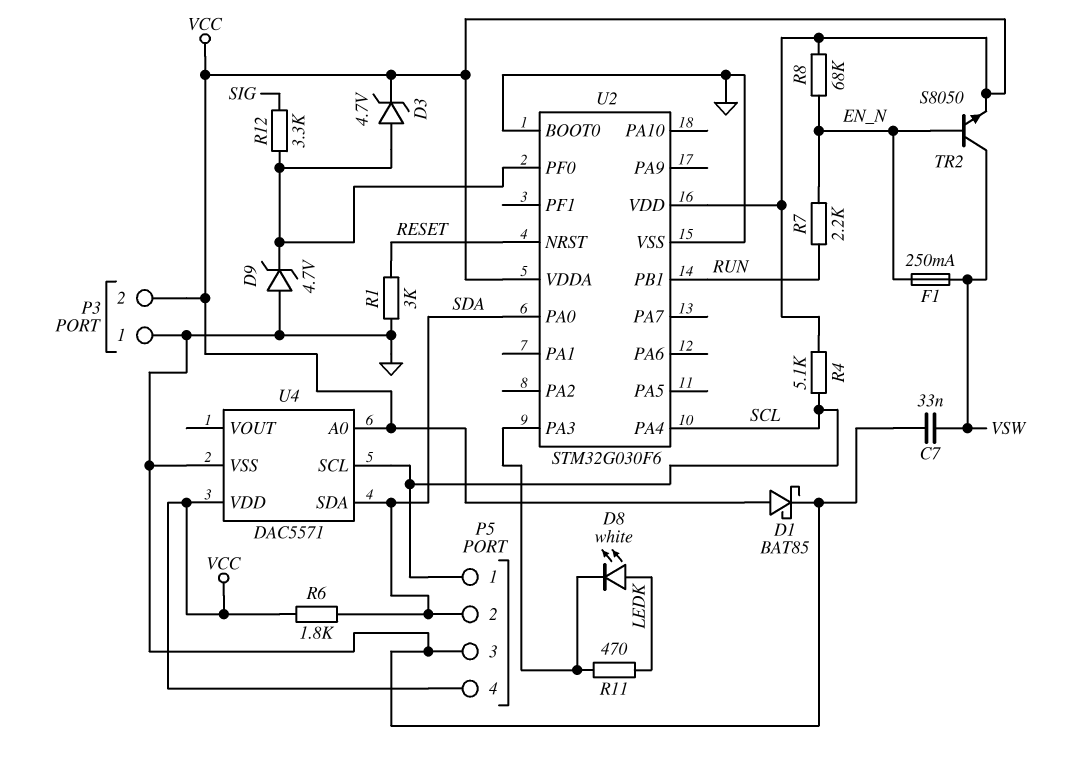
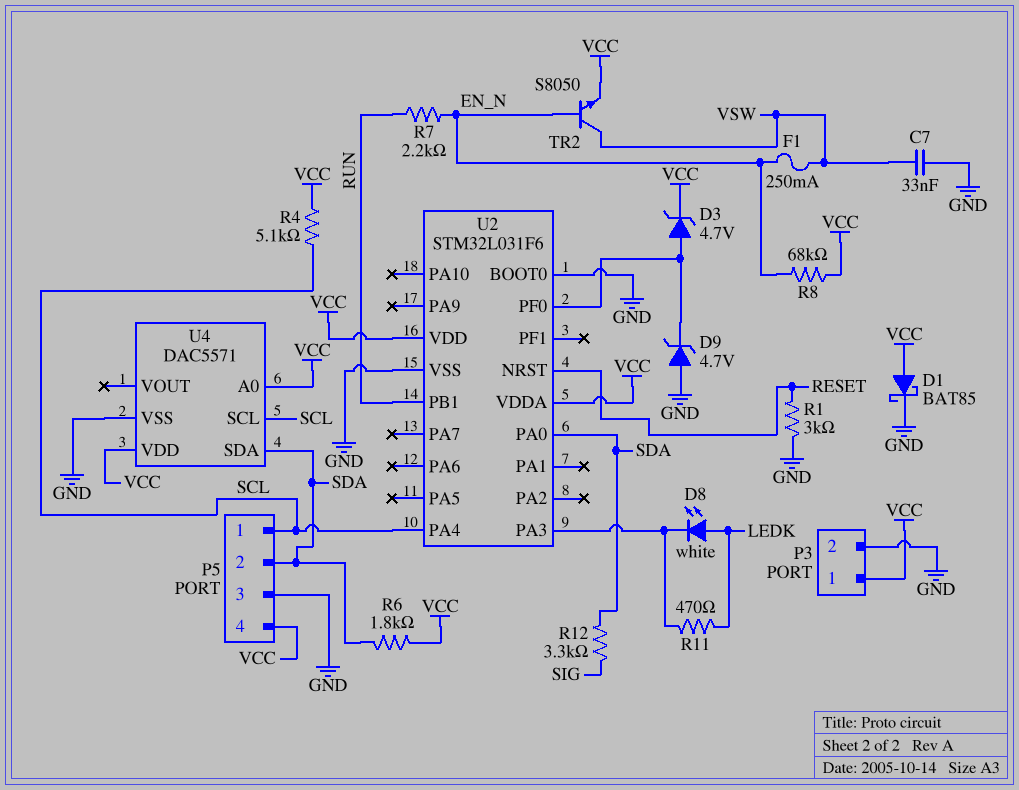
P3 pin 1: GND -> VCC
P3 pin 2: VCC -> GND
R12: 3.3k (SIG, U2/PF0) -> 3.3k (SDA, SIG)
U2: STM32G030F6 -> STM32L031F6

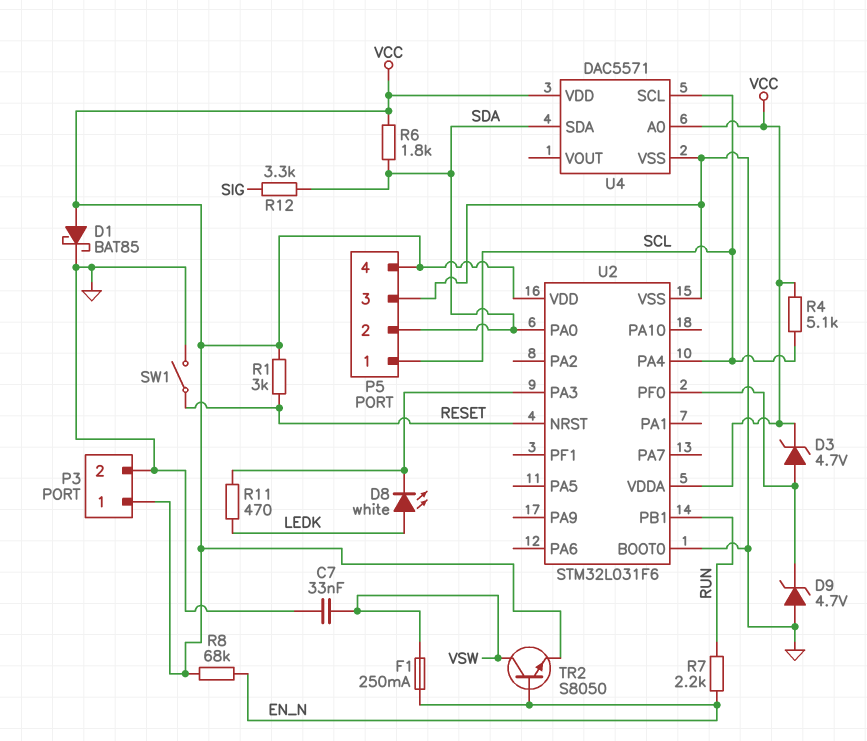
R1: 3k (GND, RESET) -> 3k (RESET, VCC)
SW1: none -> switch (GND, RESET)

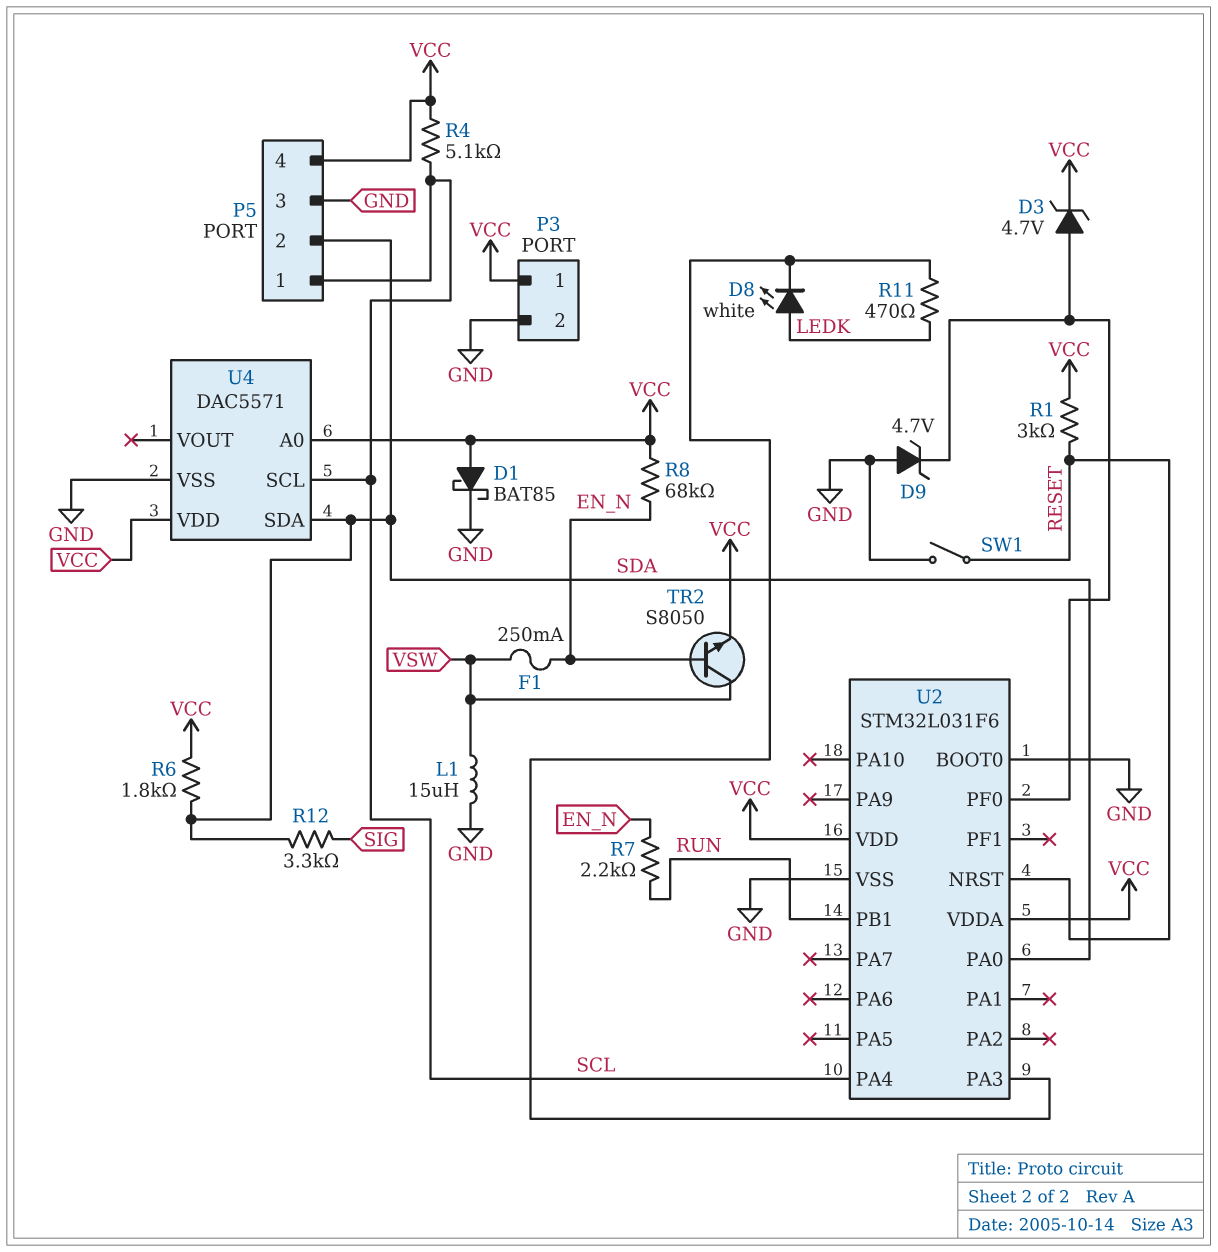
C7: 33nF (GND, VSW) -> none
L1: none -> 15uH (GND, VSW)

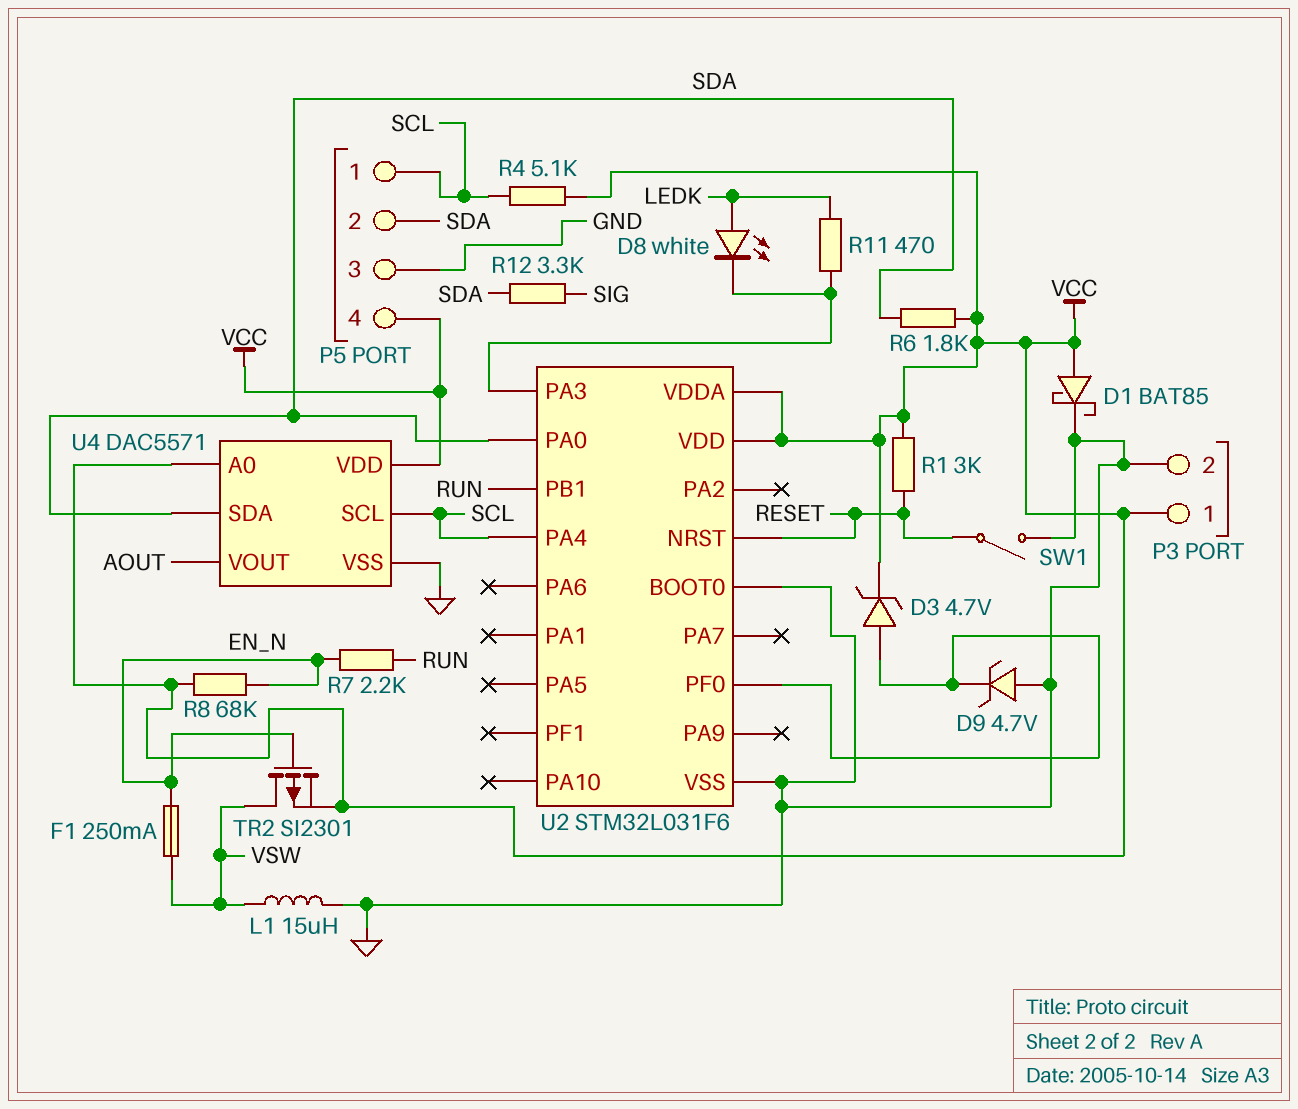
TR2: NPN S8050 (B EN_N, C VSW, E VCC) -> PMOS SI2301 (G EN_N, D VSW, S VCC)
U4 pin VOUT: none -> AOUT

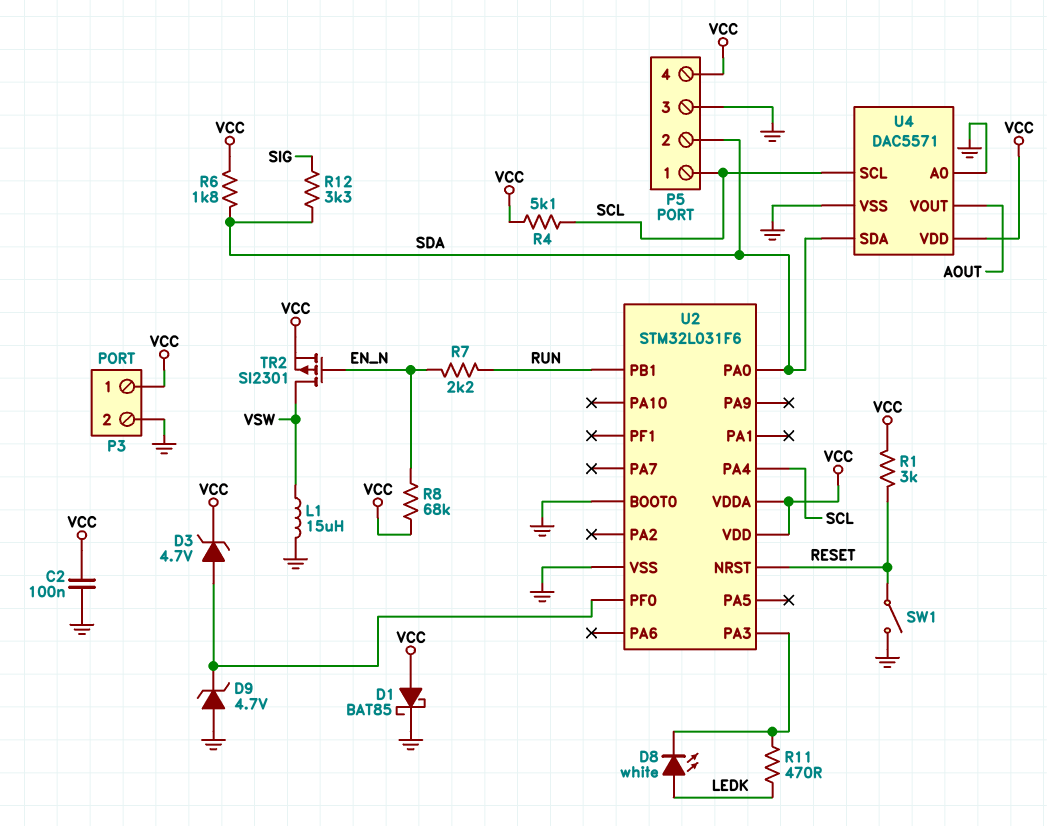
C2: none -> 100nF (GND, VCC)
F1: 250mA (EN_N, VSW) -> none
U4 pin A0: VCC -> GND

